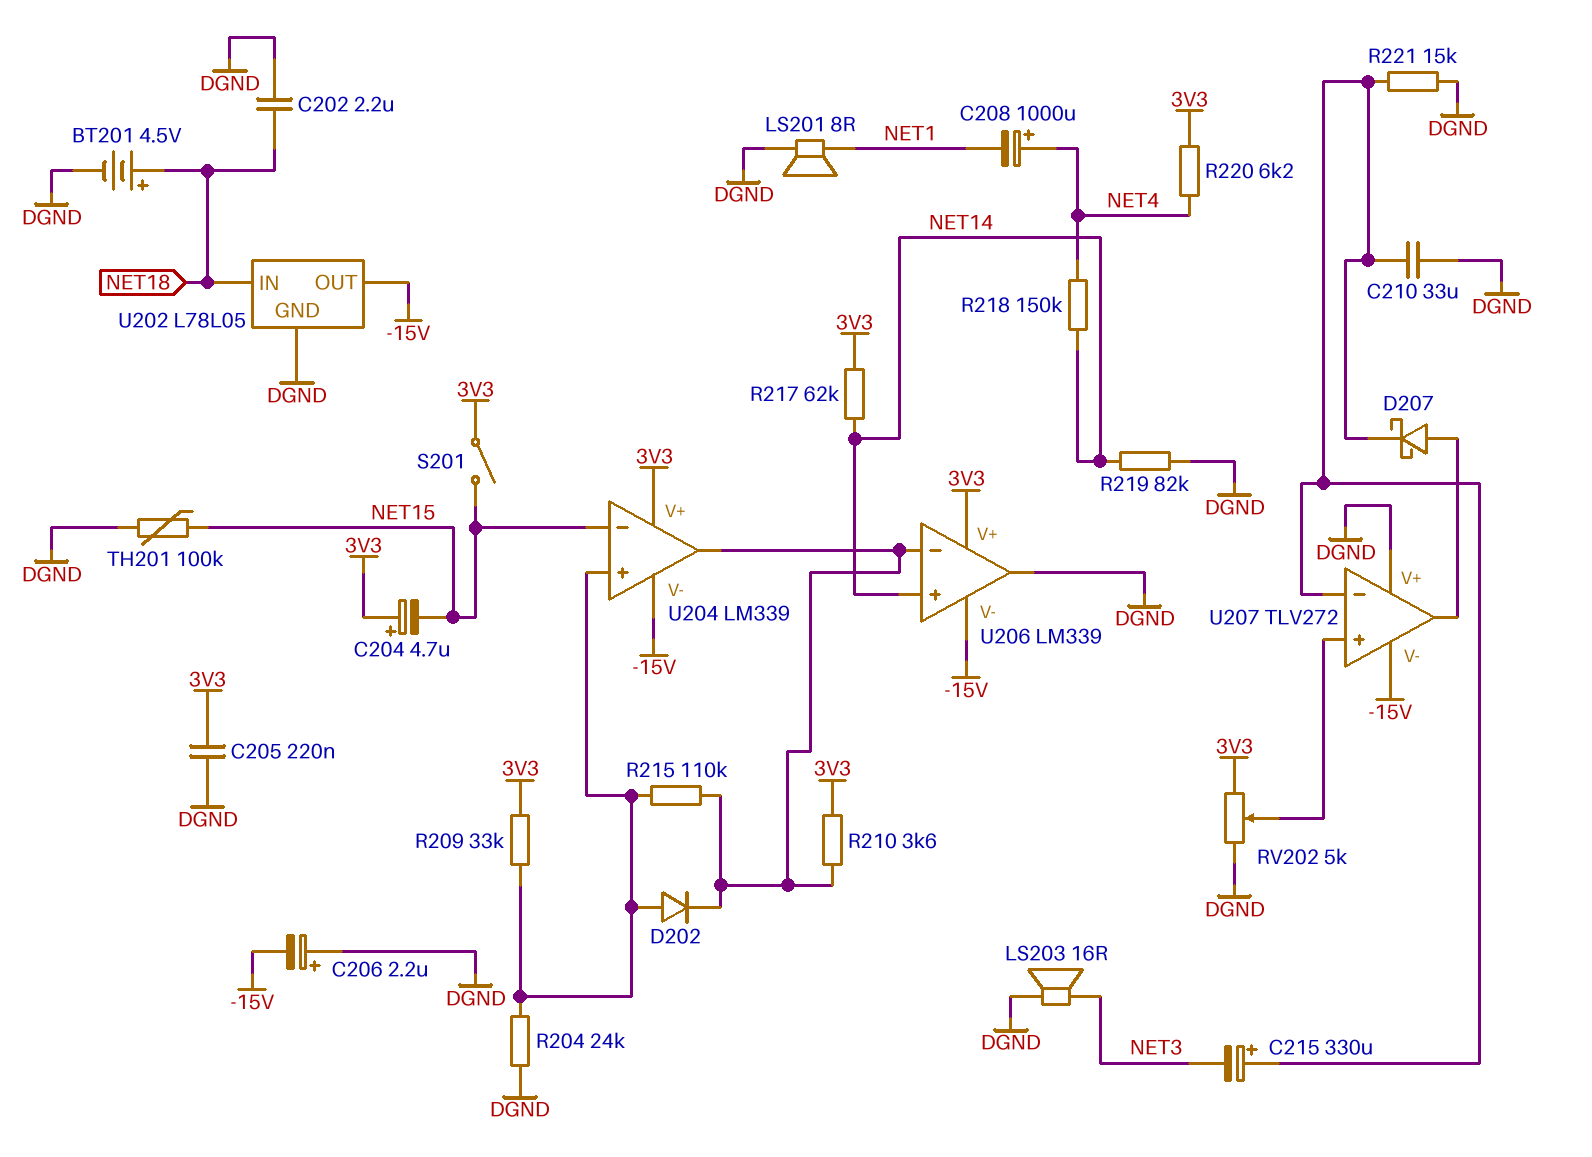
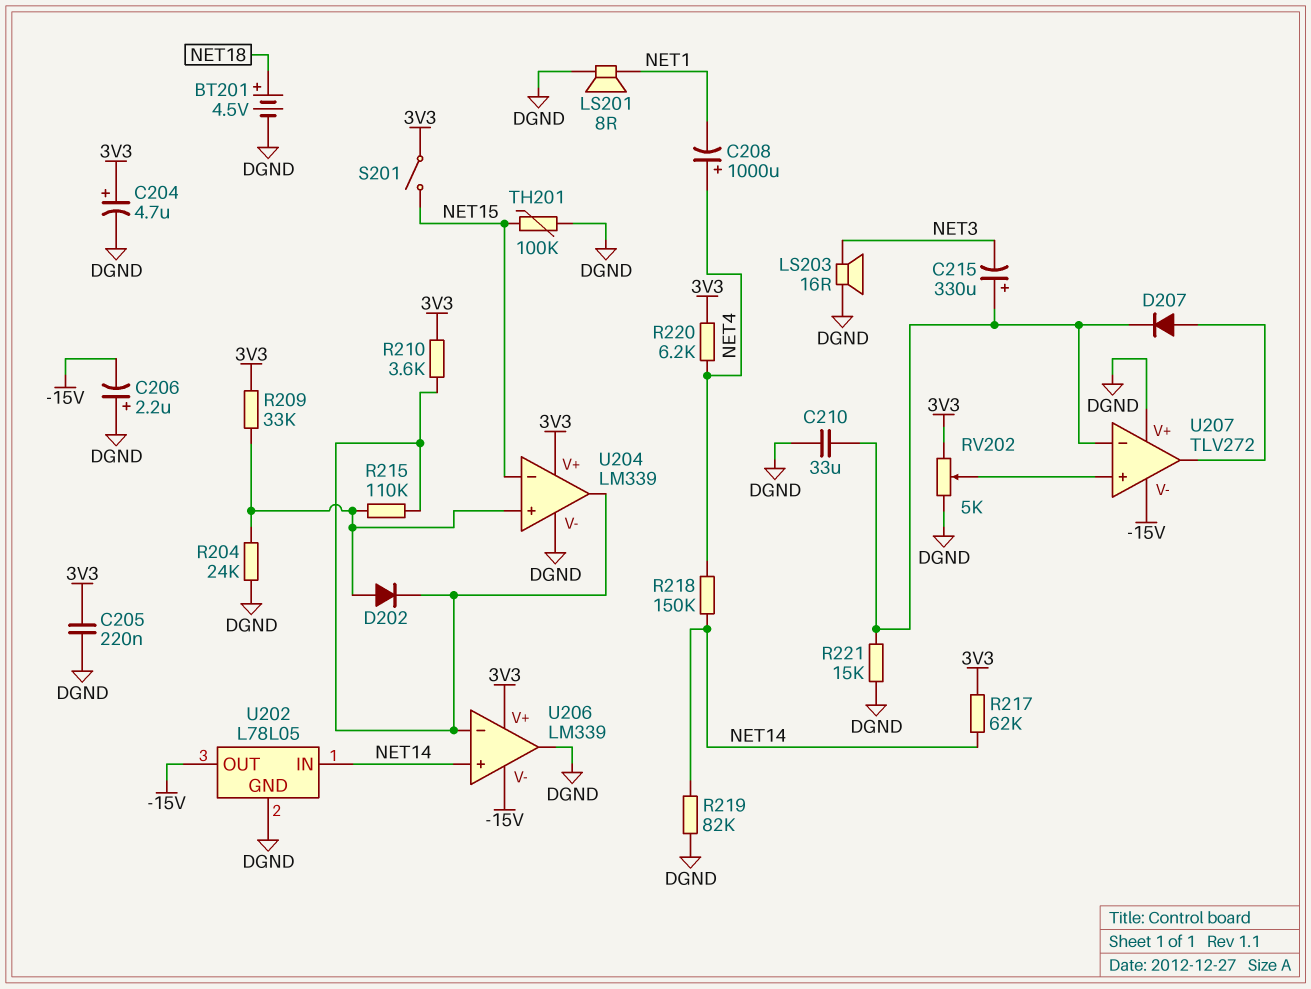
C202: 2.2uF (DGND, NET18) -> none
C204: 4.7uF (plus 3V3, minus NET15) -> 4.7uF (plus 3V3, minus DGND)
D207: schottky (A U207/out, K U207/in-) -> diode (A U207/out, K U207/in-)
U202 pin IN: NET18 -> NET14
U204 pin V-: -15V -> DGND

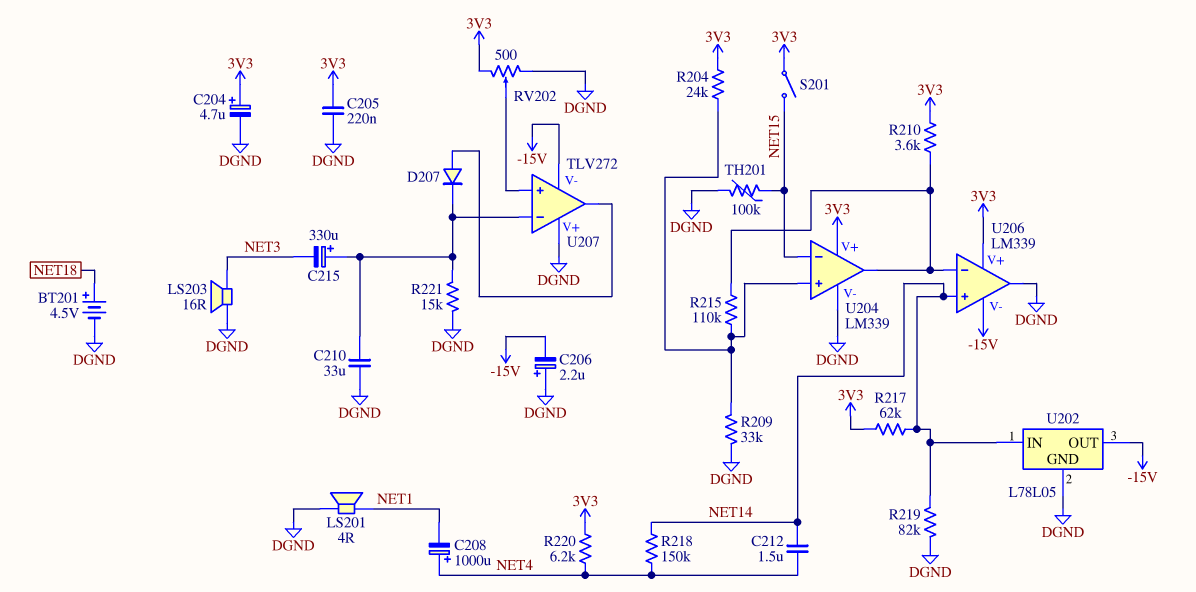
C212: none -> 1.5uF (NET4, NET14)
D202: diode (A U204/in+, K U204/out) -> none
LS201: speaker 8R (DGND, NET1) -> speaker 4R (DGND, NET1)
R204: 24k (DGND, U204/in+) -> 24k (3V3, U204/in+)
R209: 33k (3V3, U204/in+) -> 33k (DGND, U204/in+)
RV202: 5k (3V3, DGND, wiper U207/in+) -> 500 (3V3, DGND, wiper U207/in+)

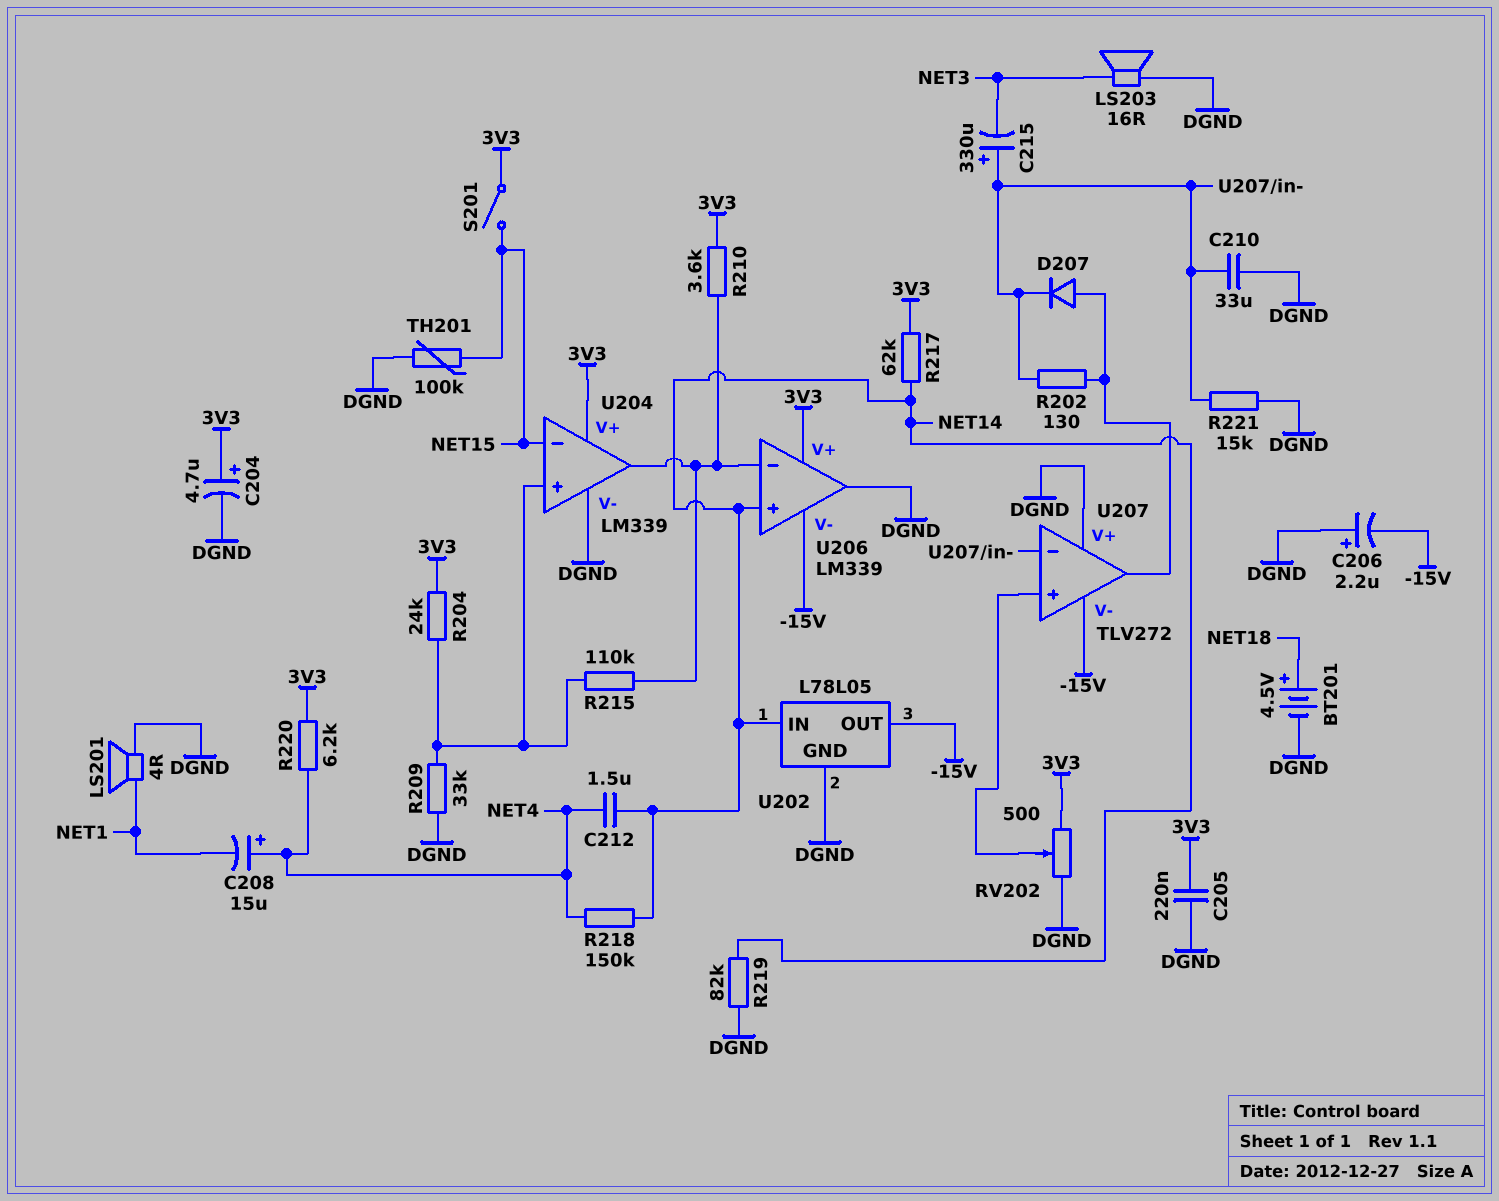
C208: 1000uF (plus NET4, minus NET1) -> 15uF (plus NET4, minus NET1)
R202: none -> 130 (U207/in-, U207/out)

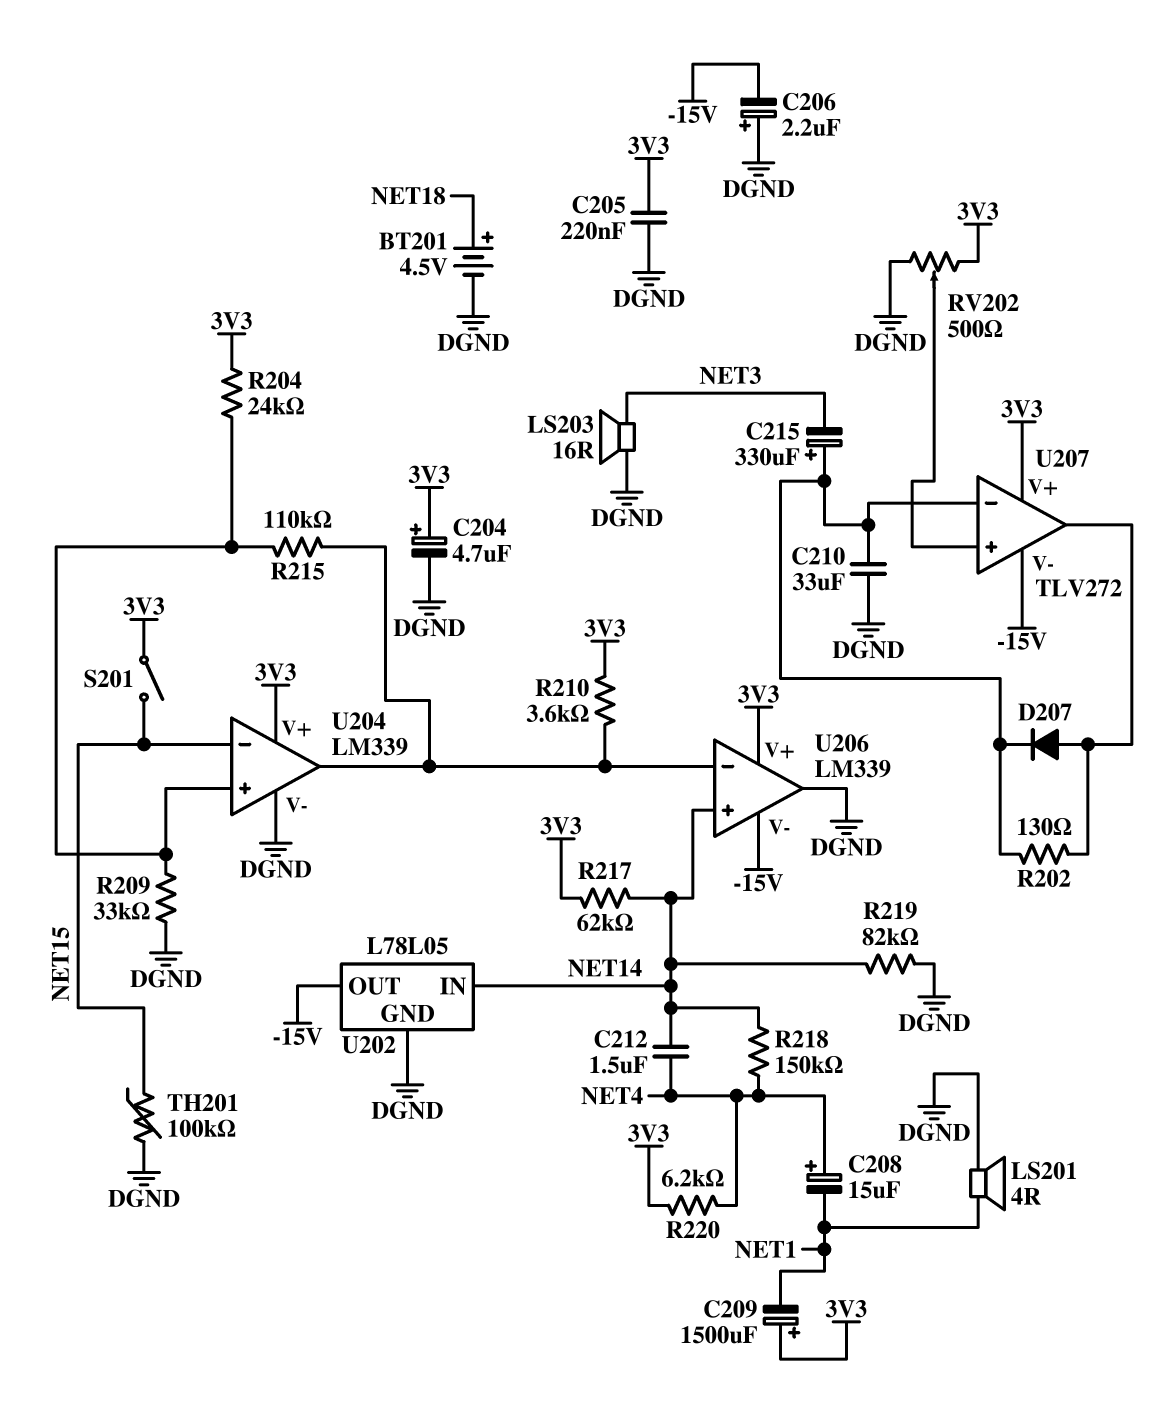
C209: none -> 1500uF (plus 3V3, minus NET1)
R221: 15k (DGND, U207/in-) -> none
U207 pin V+: DGND -> 3V3

